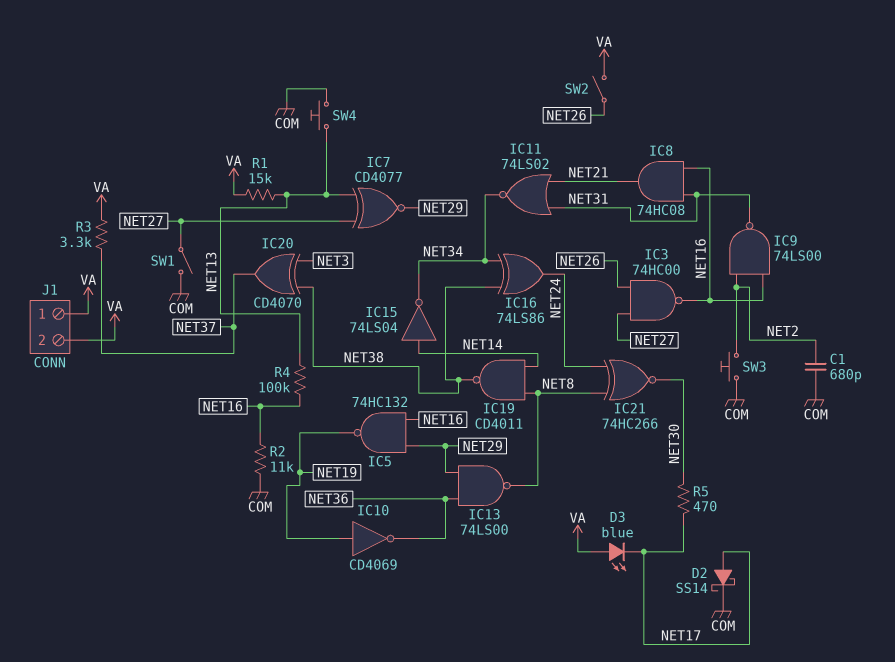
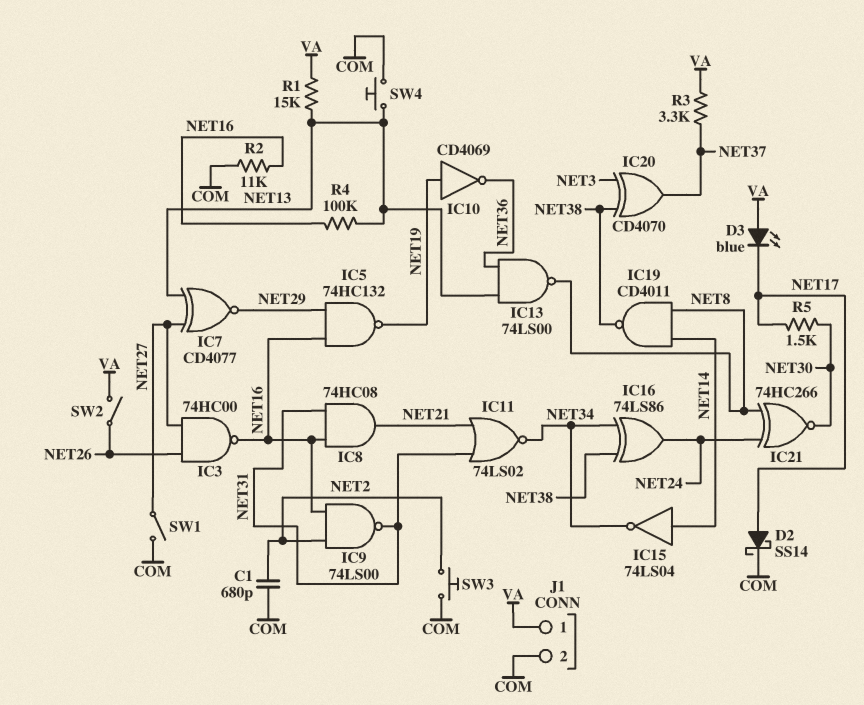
IC13: NAND 74LS00 (in NET29, in NET36, out NET8) -> NAND 74LS00 (in NET13, in NET36, out NET8)
J1 pin 2: VA -> COM
R5: 470 (NET17, NET30) -> 1.5k (NET17, NET30)

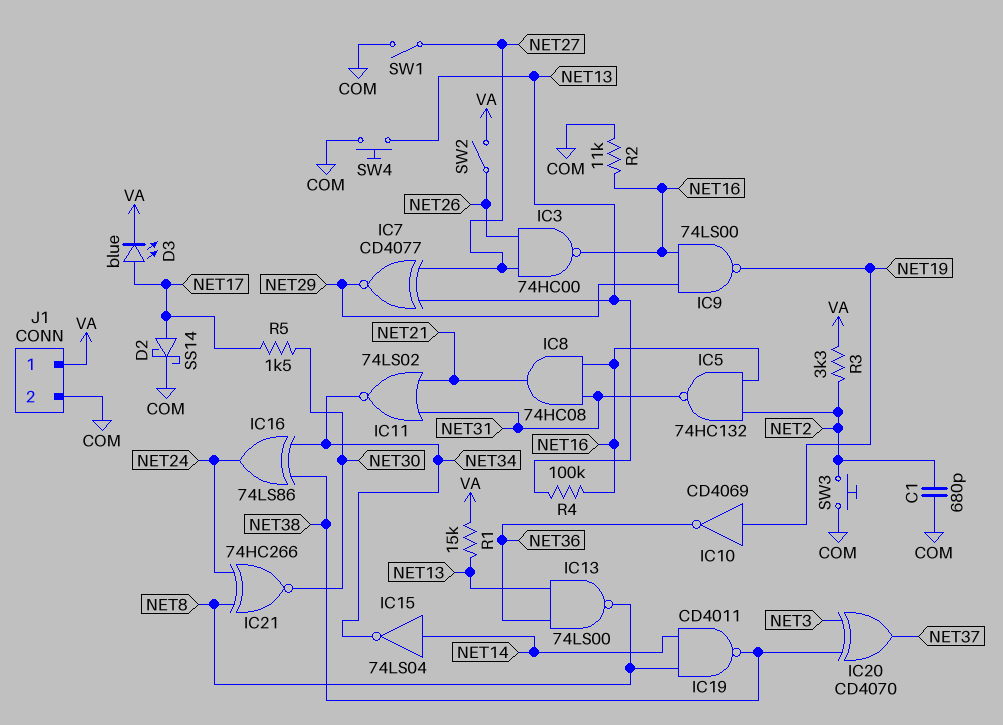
D3: LED blue (A VA, K NET17) -> LED blue (A NET17, K VA)
IC5: NAND 74HC132 (in NET16, in NET29, out NET19) -> NAND 74HC132 (in NET2, in NET16, out NET31)
IC9: NAND 74LS00 (in NET2, in NET16, out NET31) -> NAND 74LS00 (in NET16, in NET29, out NET19)
R3: 3.3k (NET37, VA) -> 3.3k (NET2, VA)

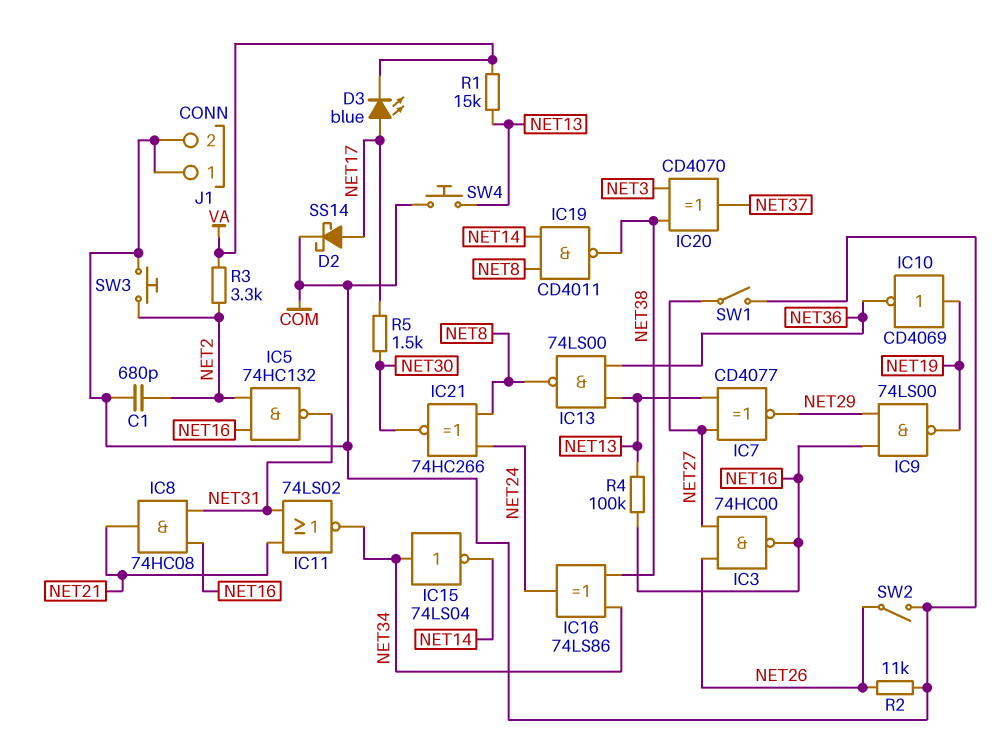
IC15: NOT 74LS04 (in NET14, out NET34) -> NOT 74LS04 (in NET34, out NET14)
J1 pin 1: VA -> COM
R2: 11k (COM, NET16) -> 11k (COM, NET26)
SW2: switch (NET26, VA) -> switch (COM, NET26)

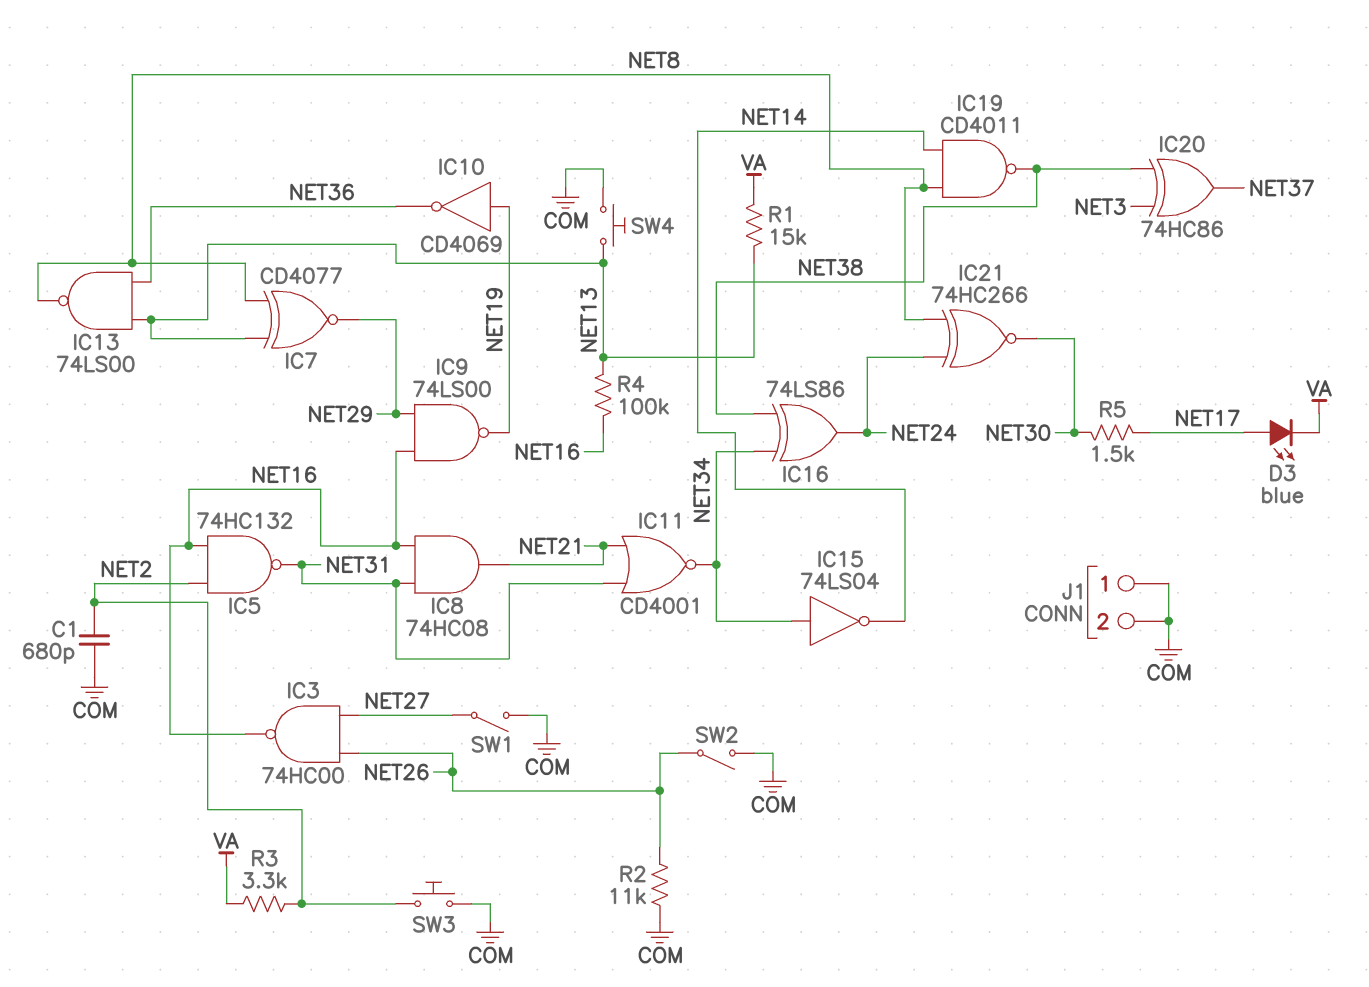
D2: schottky SS14 (A NET17, K COM) -> none
IC7: XNOR CD4077 (in NET13, in NET27, out NET29) -> XNOR CD4077 (in NET8, in NET13, out NET29)
IC11: NOR 74LS02 (in NET21, in NET31, out NET34) -> NOR CD4001 (in NET21, in NET31, out NET34)
IC20: XOR CD4070 (in NET3, in NET38, out NET37) -> XOR 74HC86 (in NET3, in NET38, out NET37)

